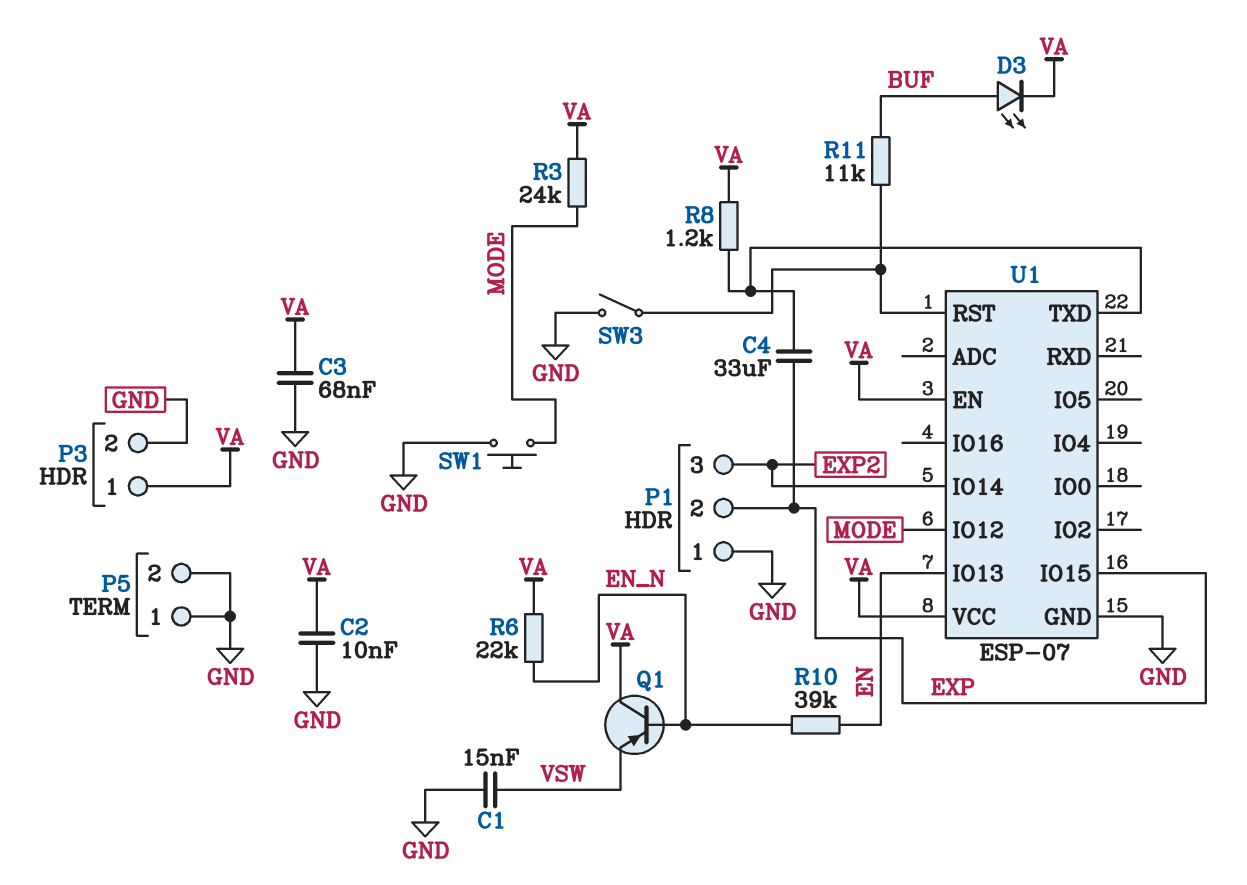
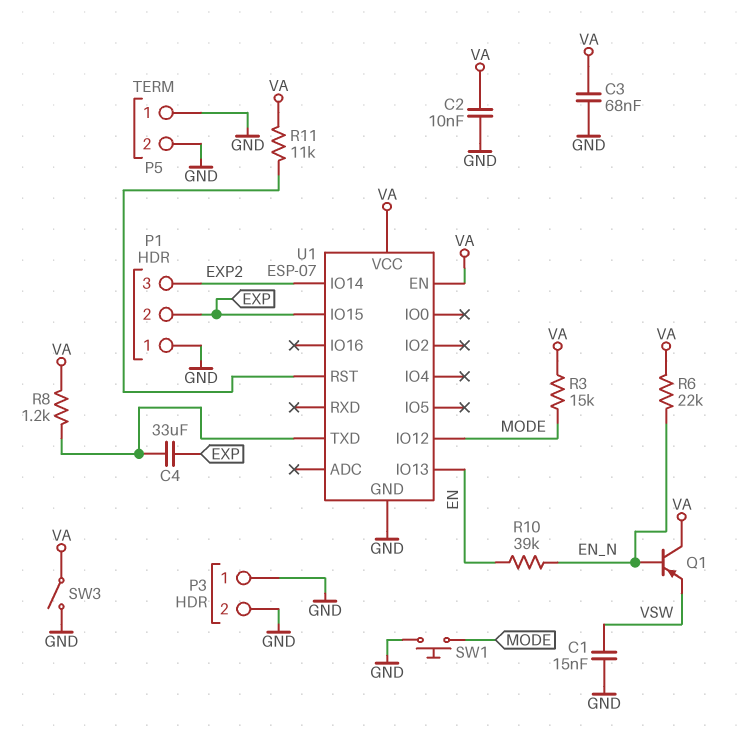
D3: LED (A BUF, K VA) -> none
P3 pin 1: VA -> GND
R3: 24k (MODE, VA) -> 15k (MODE, VA)
R11: 11k (BUF, U1/RST) -> 11k (U1/RST, VA)
SW3: switch (GND, U1/RST) -> switch (GND, VA)

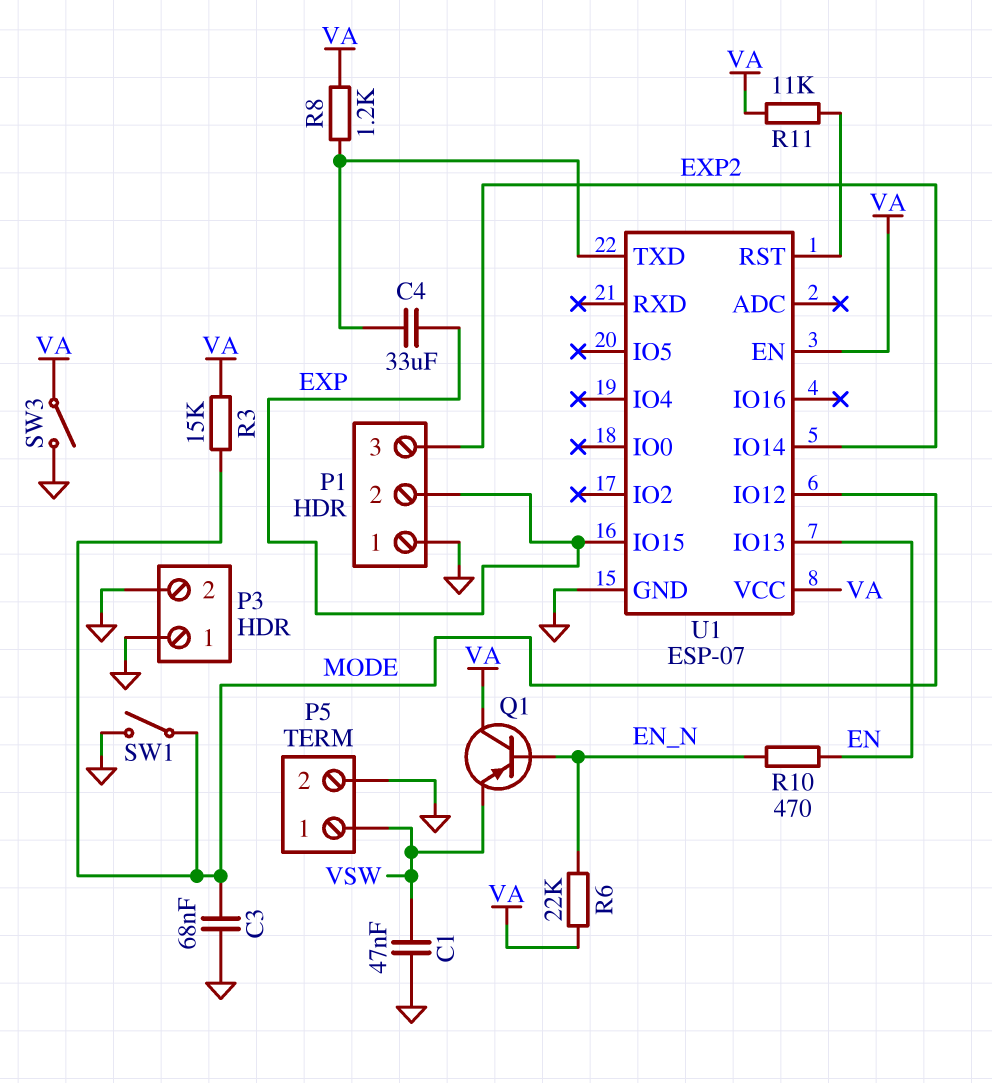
C1: 15nF (GND, VSW) -> 47nF (GND, VSW)
C2: 10nF (GND, VA) -> none
C3: 68nF (GND, VA) -> 68nF (GND, MODE)
P5 pin 1: GND -> VSW
R10: 39k (EN, EN_N) -> 470 (EN, EN_N)
SW1: button (GND, MODE) -> switch (GND, MODE)

